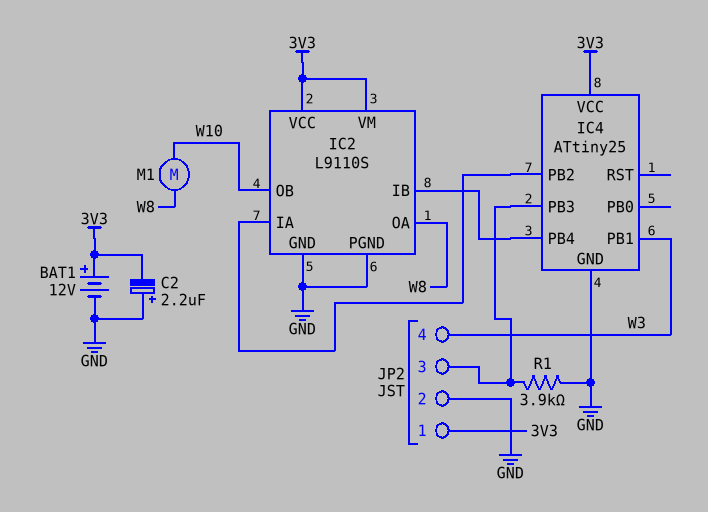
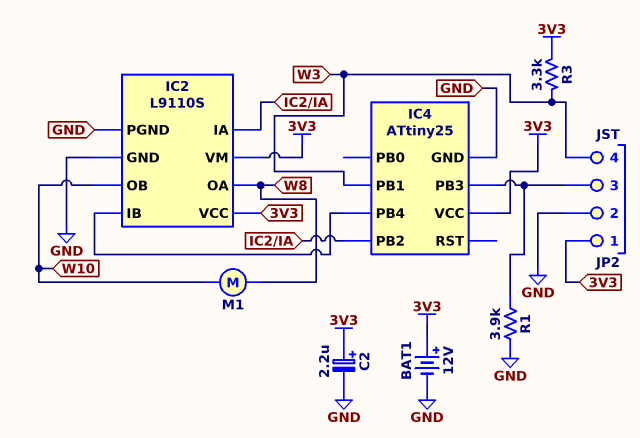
C2: 2.2uF (plus GND, minus 3V3) -> 2.2uF (plus 3V3, minus GND)
R3: none -> 3.3k (3V3, W3)

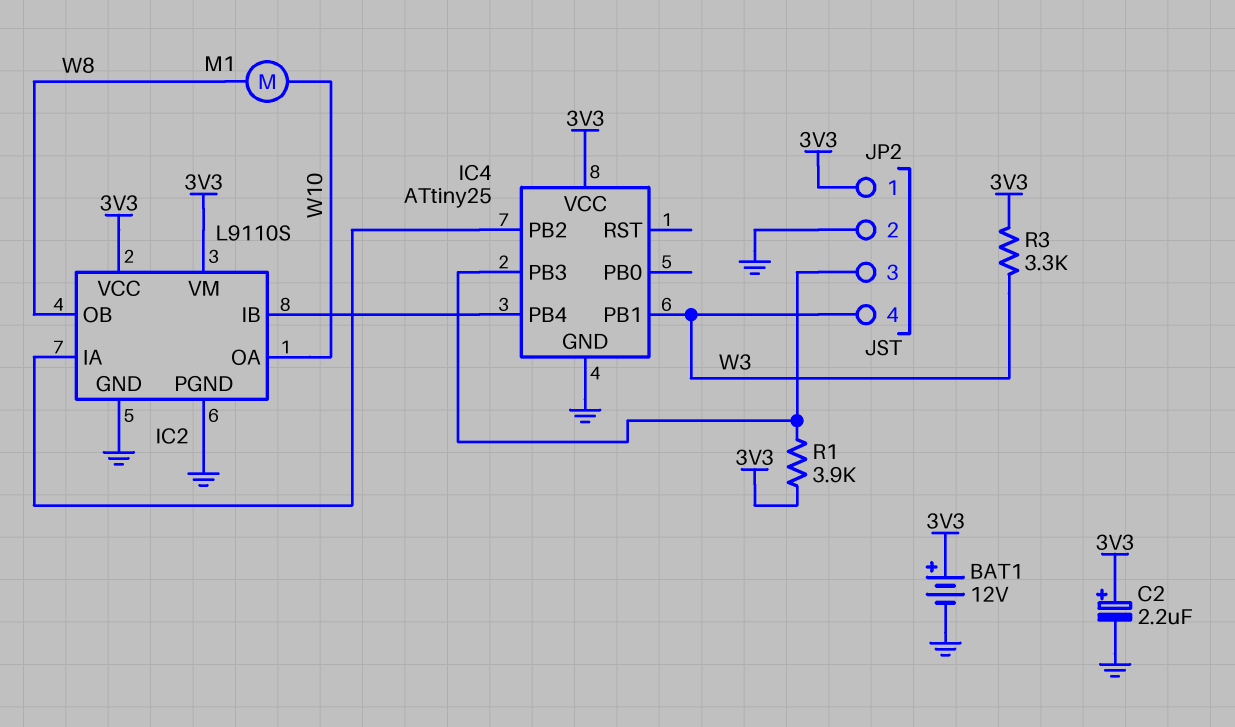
IC2 pin OA: W8 -> W10
IC2 pin OB: W10 -> W8
R1: 3.9k (GND, IC4/PB3) -> 3.9k (3V3, IC4/PB3)

